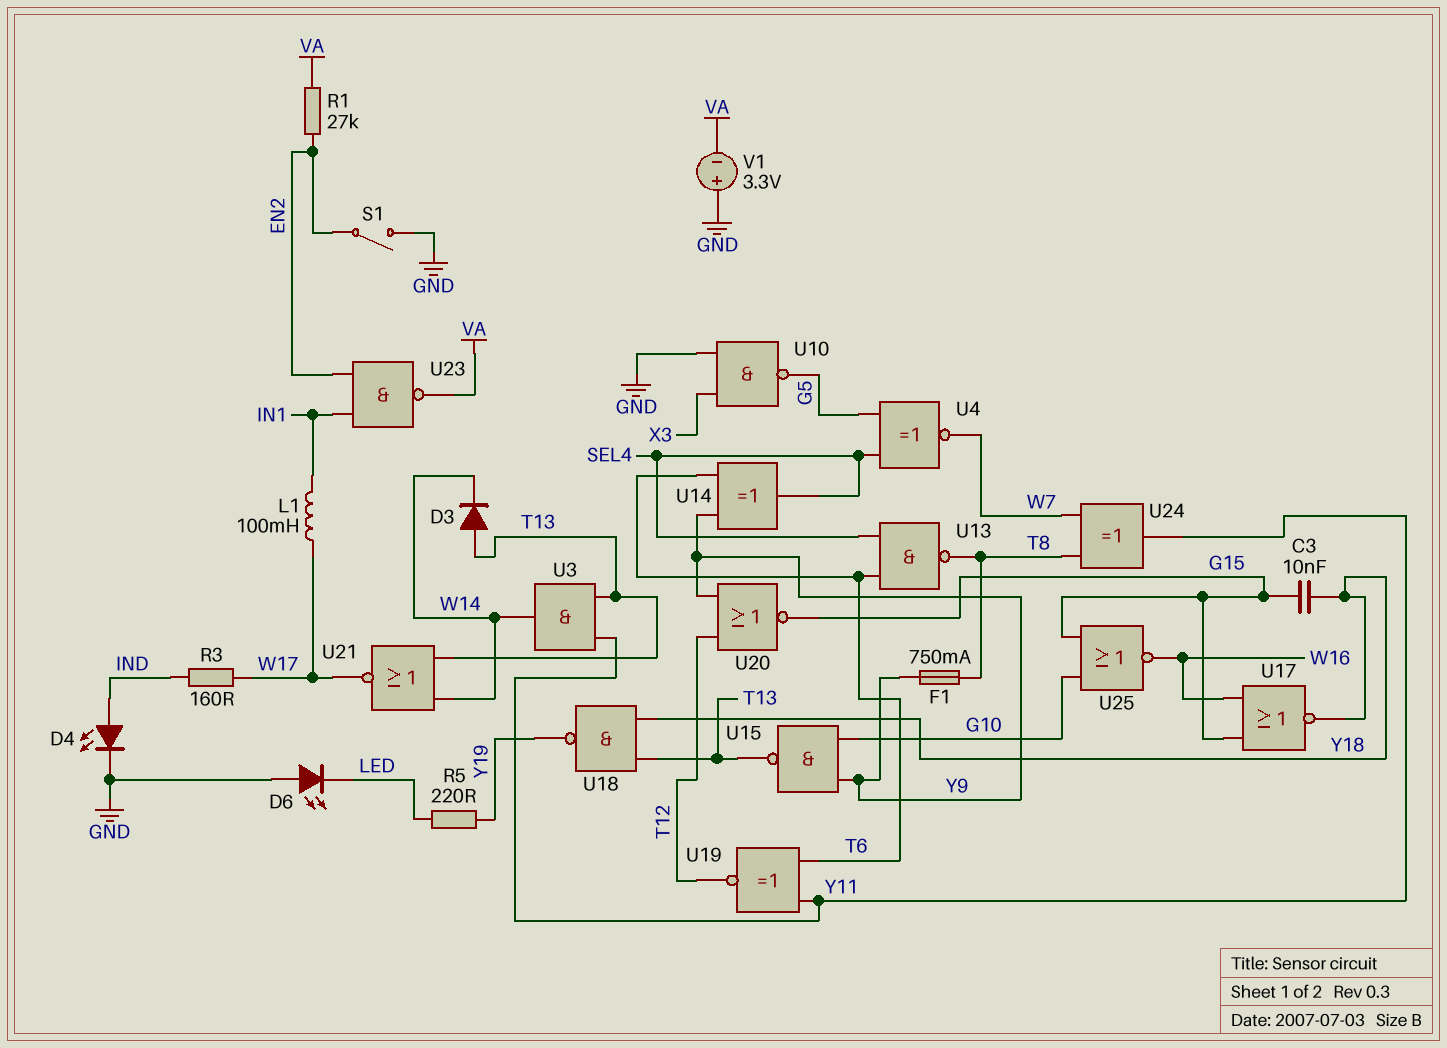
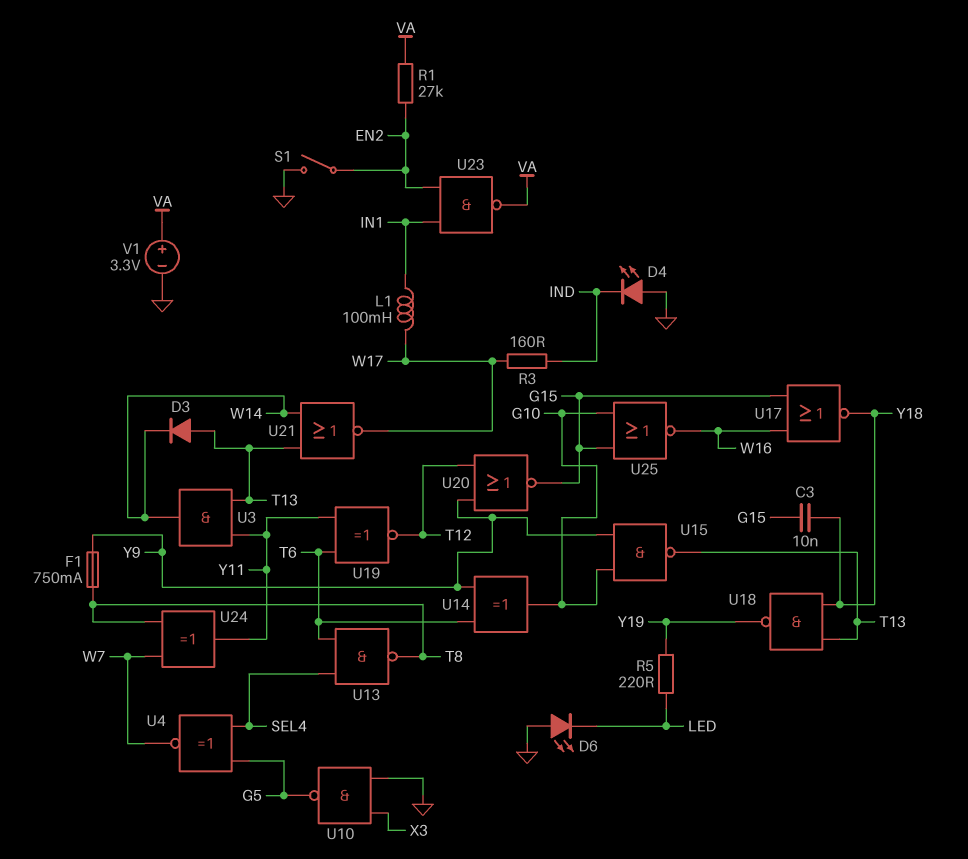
D4: LED (A IND, K GND) -> LED (A GND, K IND)
U14: XOR (in T6, in Y9, out SEL4) -> XOR (in T6, in Y9, out G10)
V1: 3.3V (plus GND, minus VA) -> 3.3V (plus VA, minus GND)

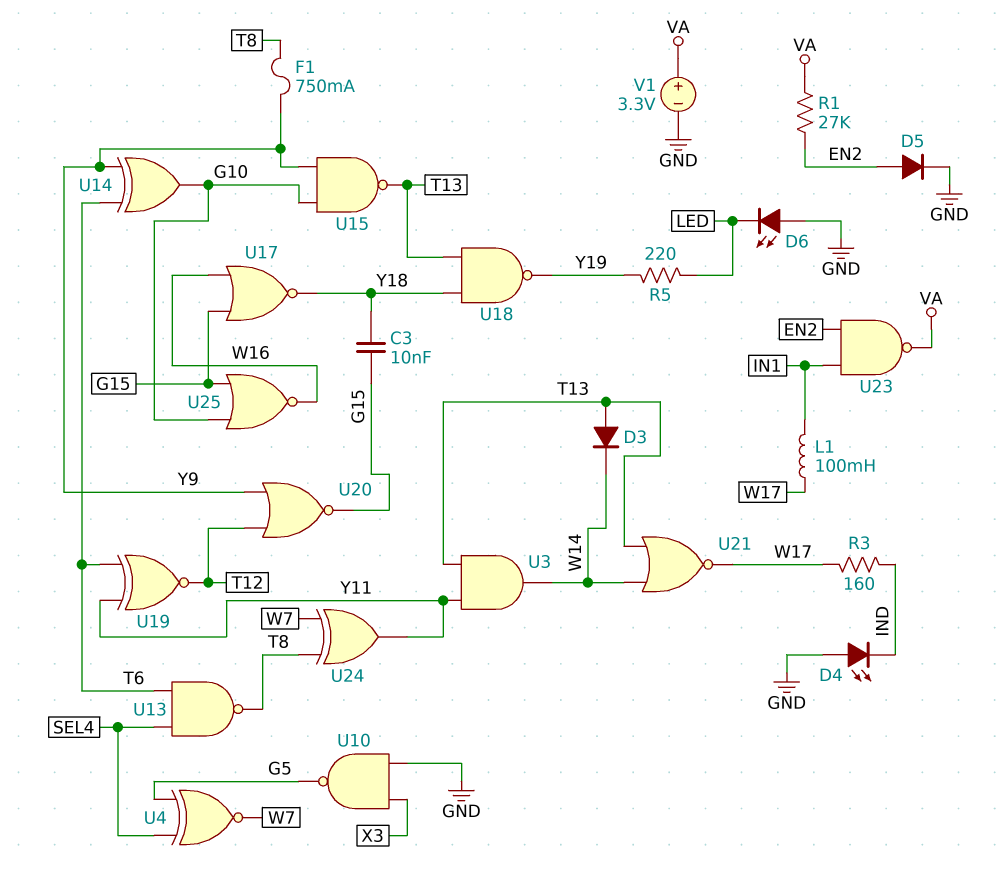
D5: none -> diode (A EN2, K GND)
S1: switch (EN2, GND) -> none

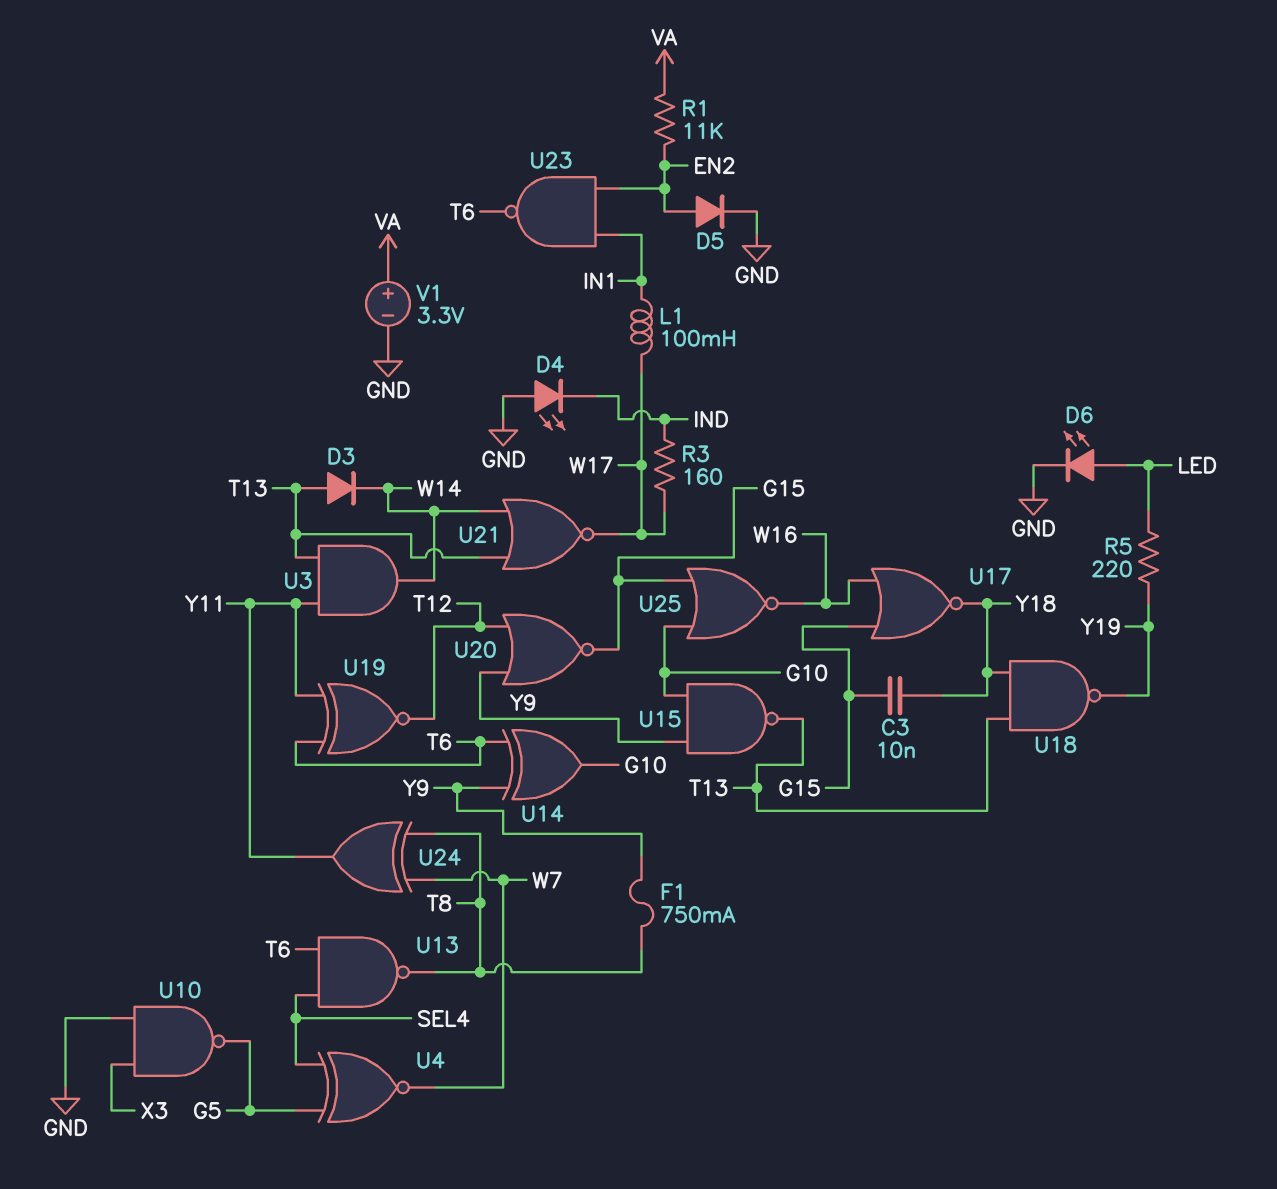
D6: LED (A GND, K LED) -> LED (A LED, K GND)
R1: 27k (EN2, VA) -> 11k (EN2, VA)
U23: NAND (in EN2, in IN1, out VA) -> NAND (in EN2, in IN1, out T6)

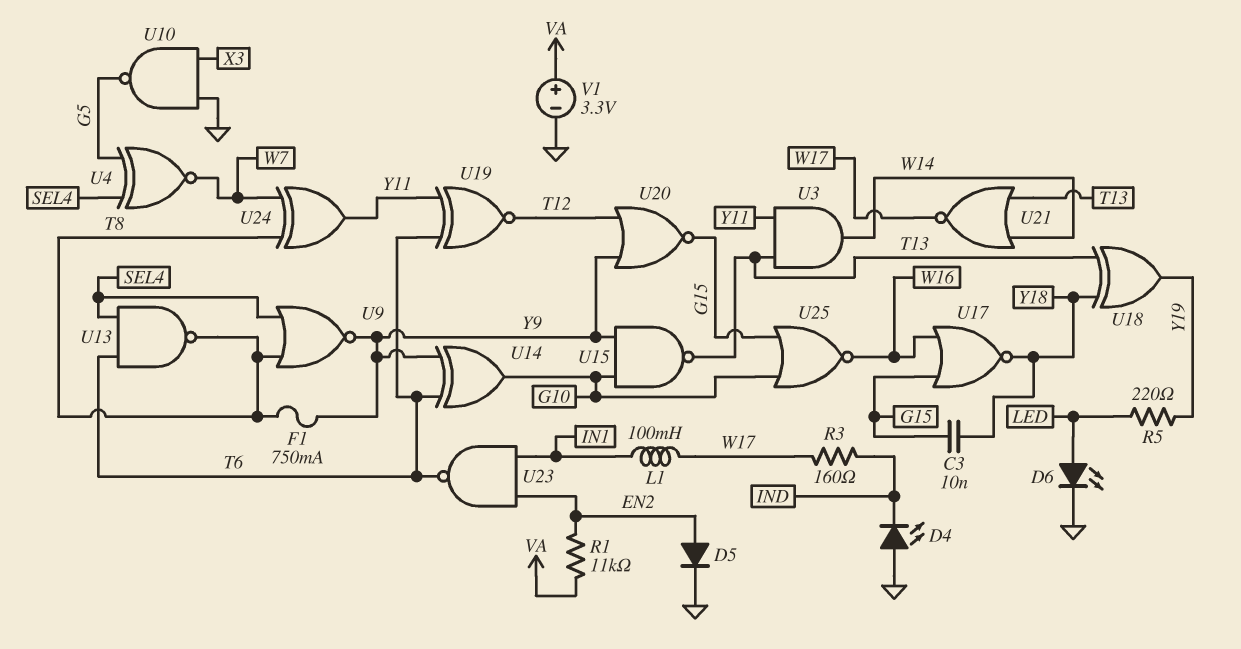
D3: diode (A T13, K W14) -> none
U9: none -> NOR (in SEL4, in T8, out Y9)
U18: NAND (in T13, in Y18, out Y19) -> XOR (in T13, in Y18, out Y19)

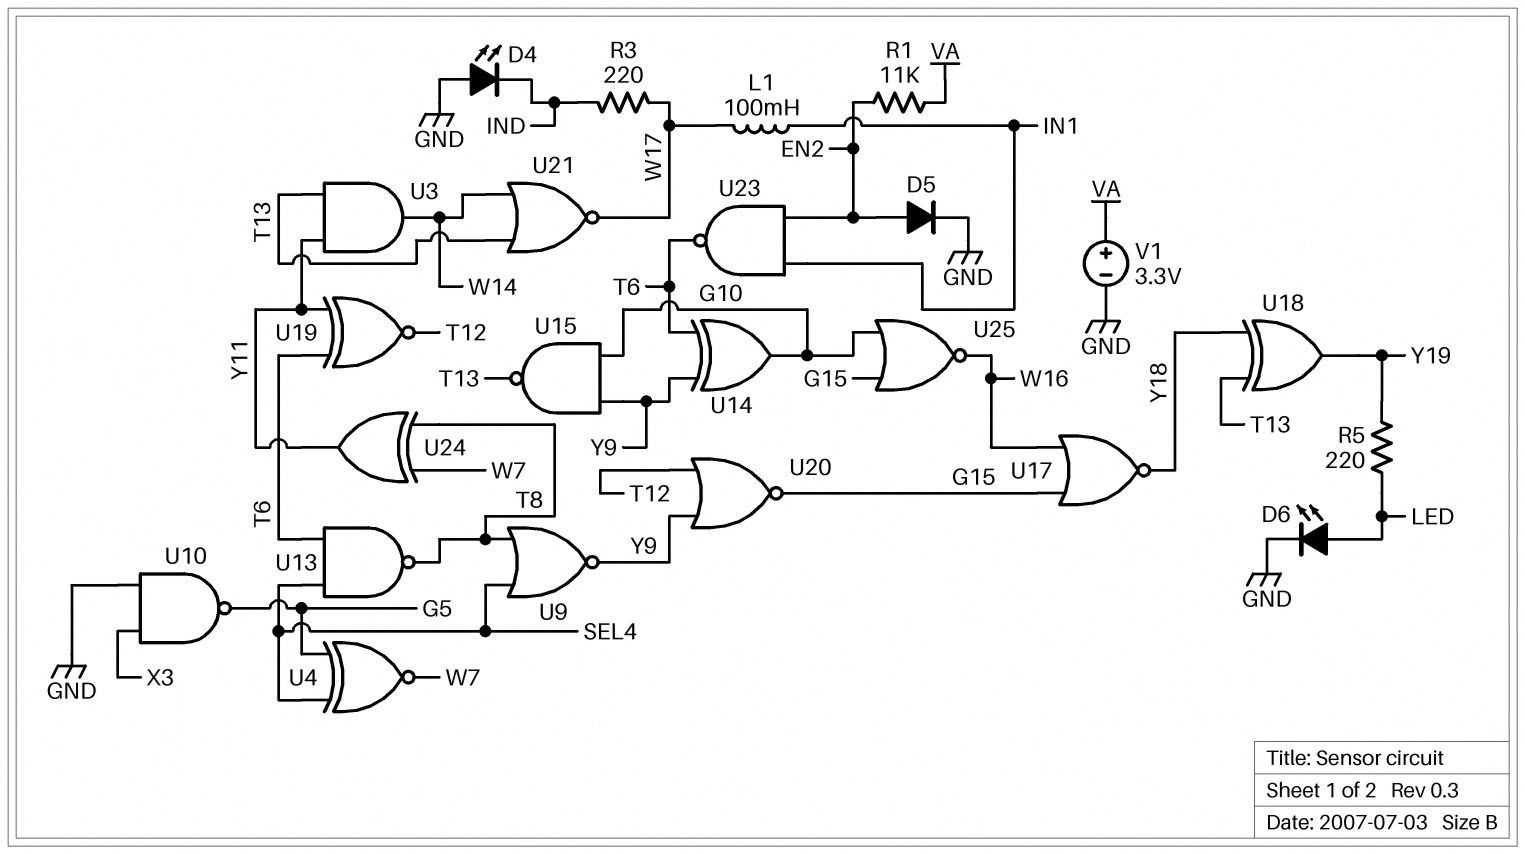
C3: 10nF (G15, Y18) -> none
F1: 750mA (T8, Y9) -> none
R3: 160 (IND, W17) -> 220 (IND, W17)

